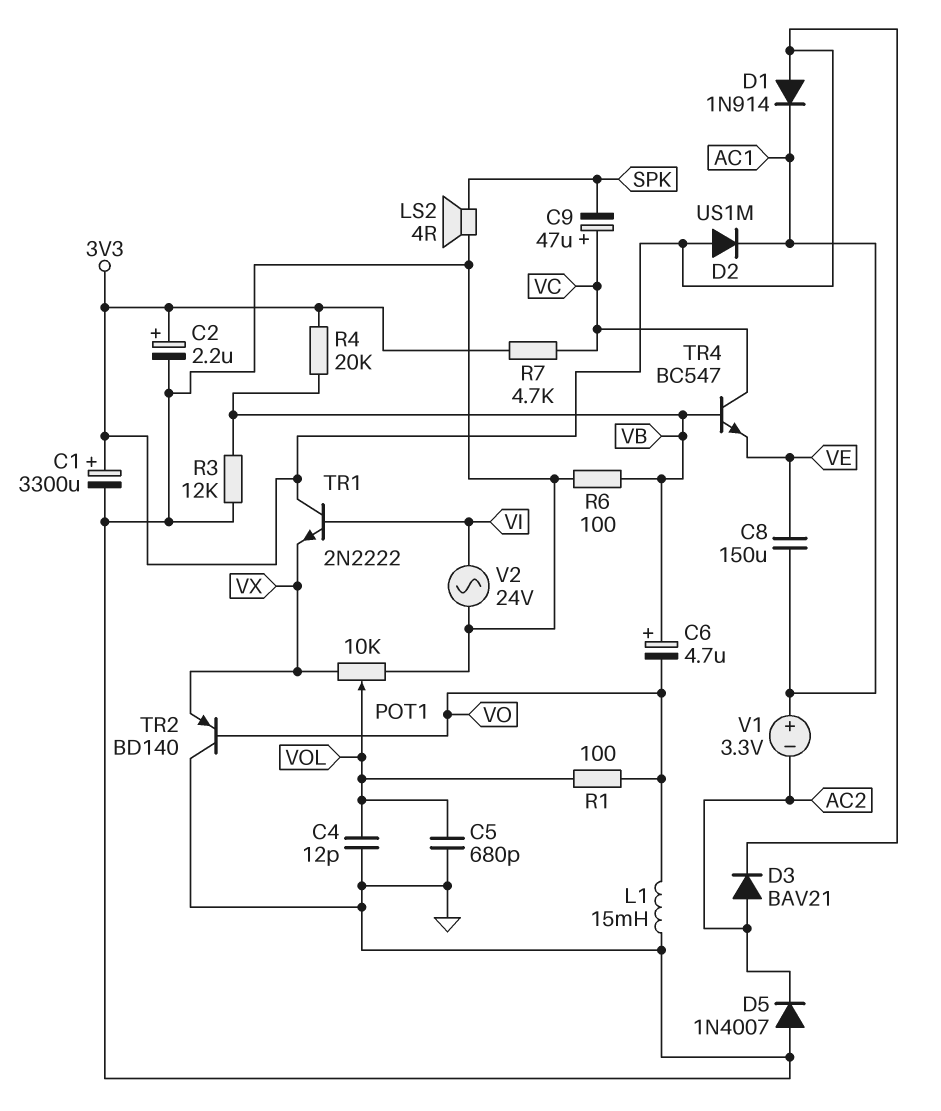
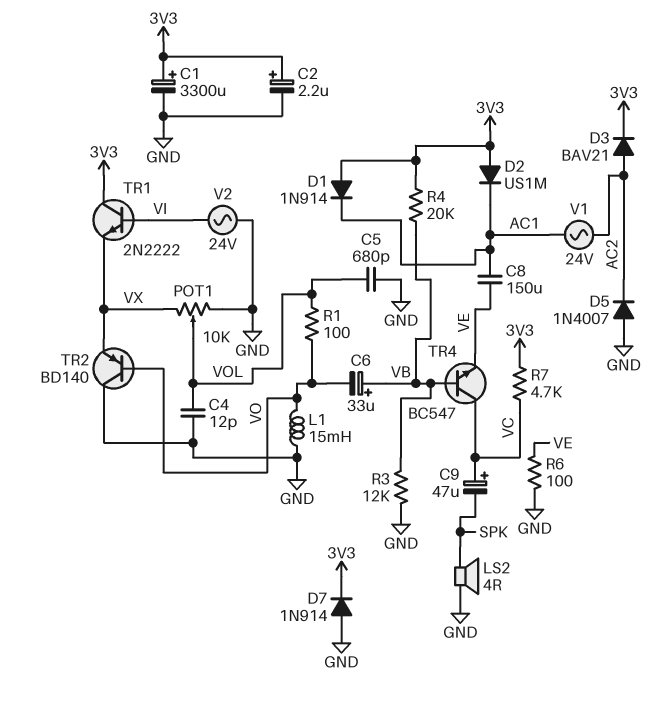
C6: 4.7uF (plus VB, minus VO) -> 33uF (plus VB, minus VO)
D7: none -> diode 1N914 (A GND, K 3V3)
R6: 100 (GND, VB) -> 100 (GND, VE)
V1: 3.3V (plus AC1, minus AC2) -> AC 24V (AC1, AC2)

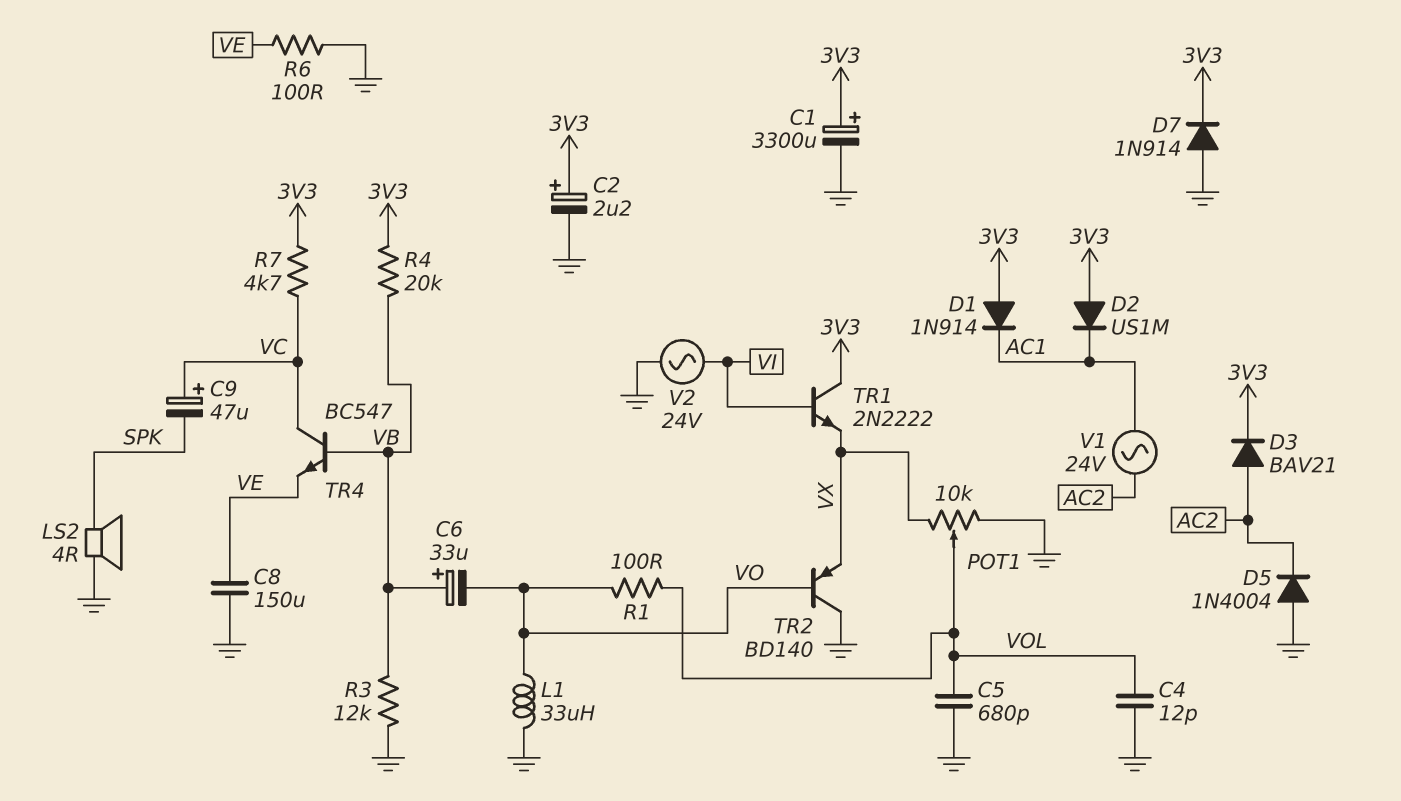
C8: 150uF (AC1, VE) -> 150uF (GND, VE)
D5: diode 1N4007 (A GND, K AC2) -> diode 1N4004 (A GND, K AC2)
L1: 15mH (GND, VO) -> 33uH (GND, VO)

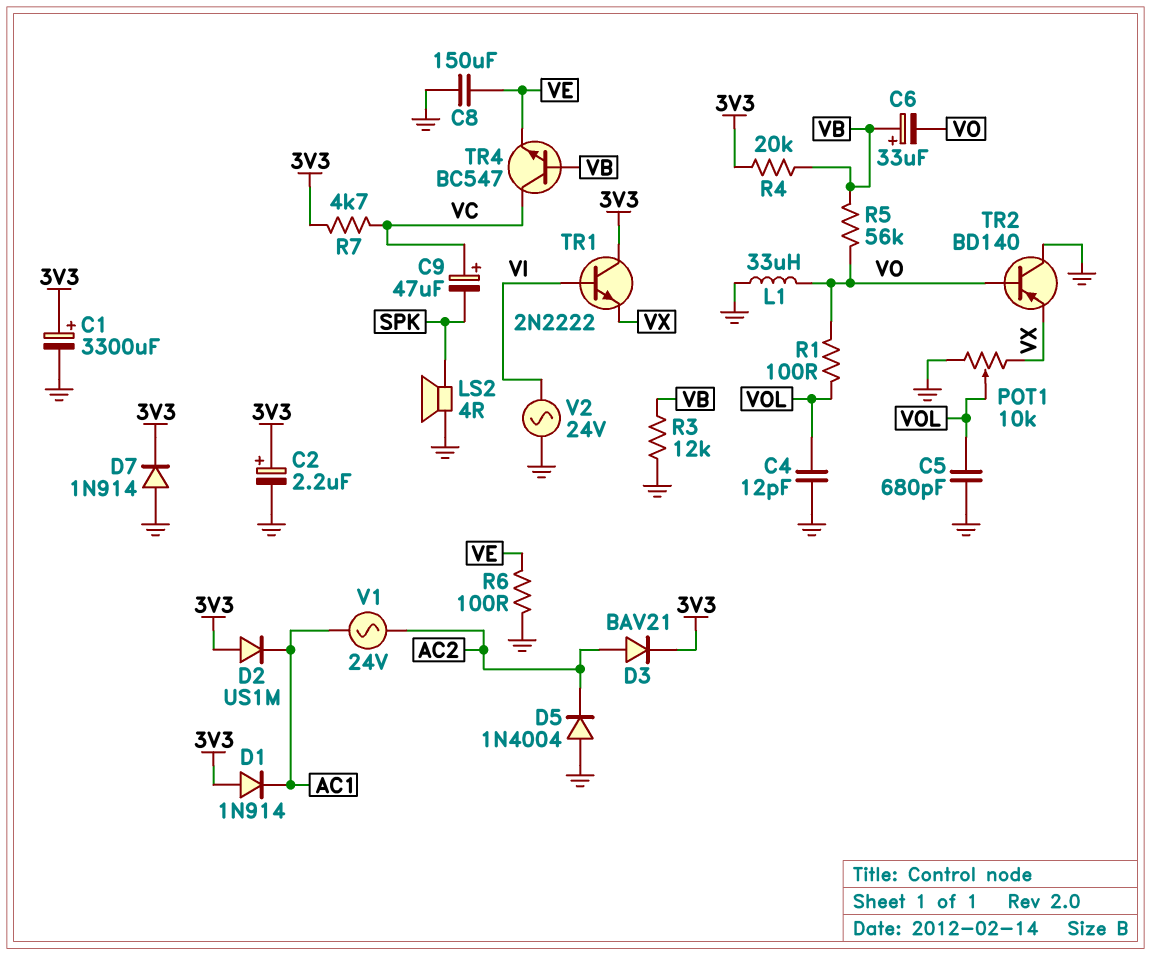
R5: none -> 56k (VB, VO)

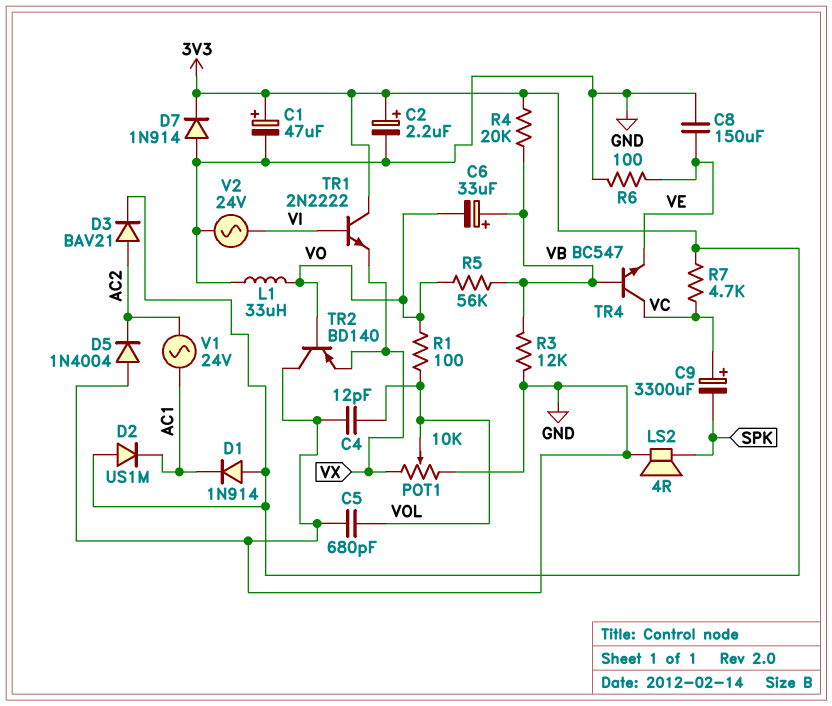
C1: 3300uF (plus 3V3, minus GND) -> 47uF (plus 3V3, minus GND)
C9: 47uF (plus VC, minus SPK) -> 3300uF (plus VC, minus SPK)

